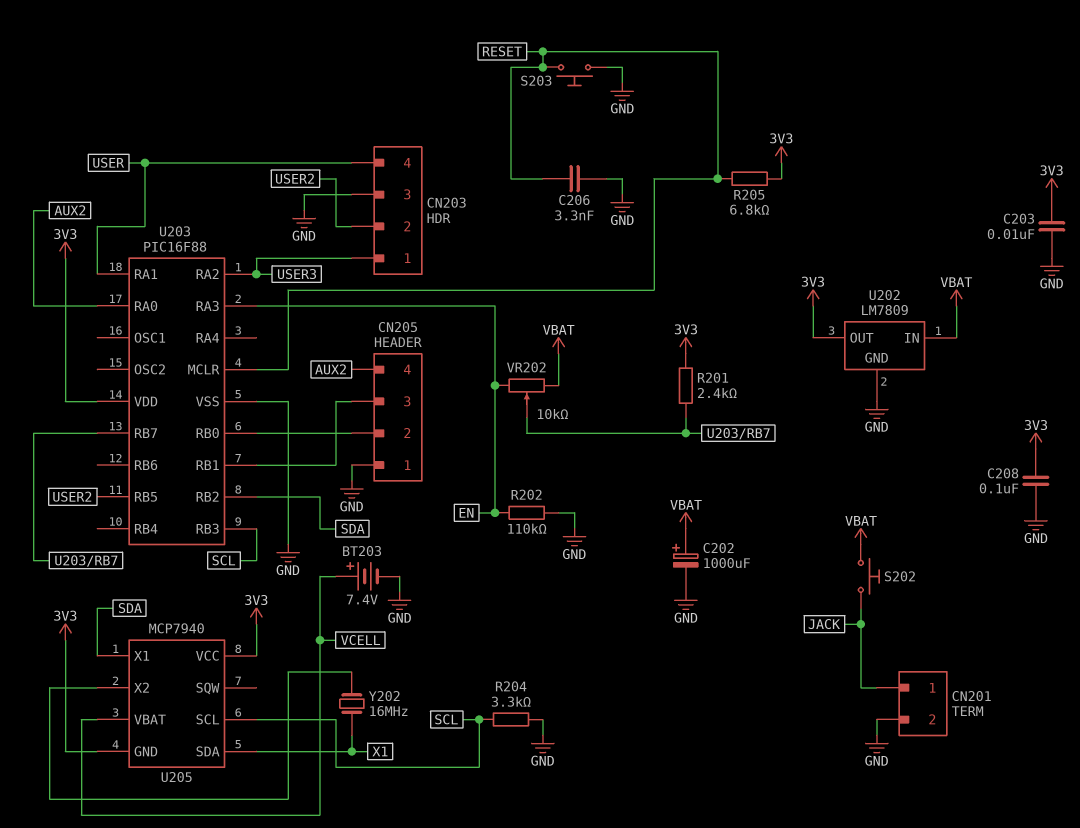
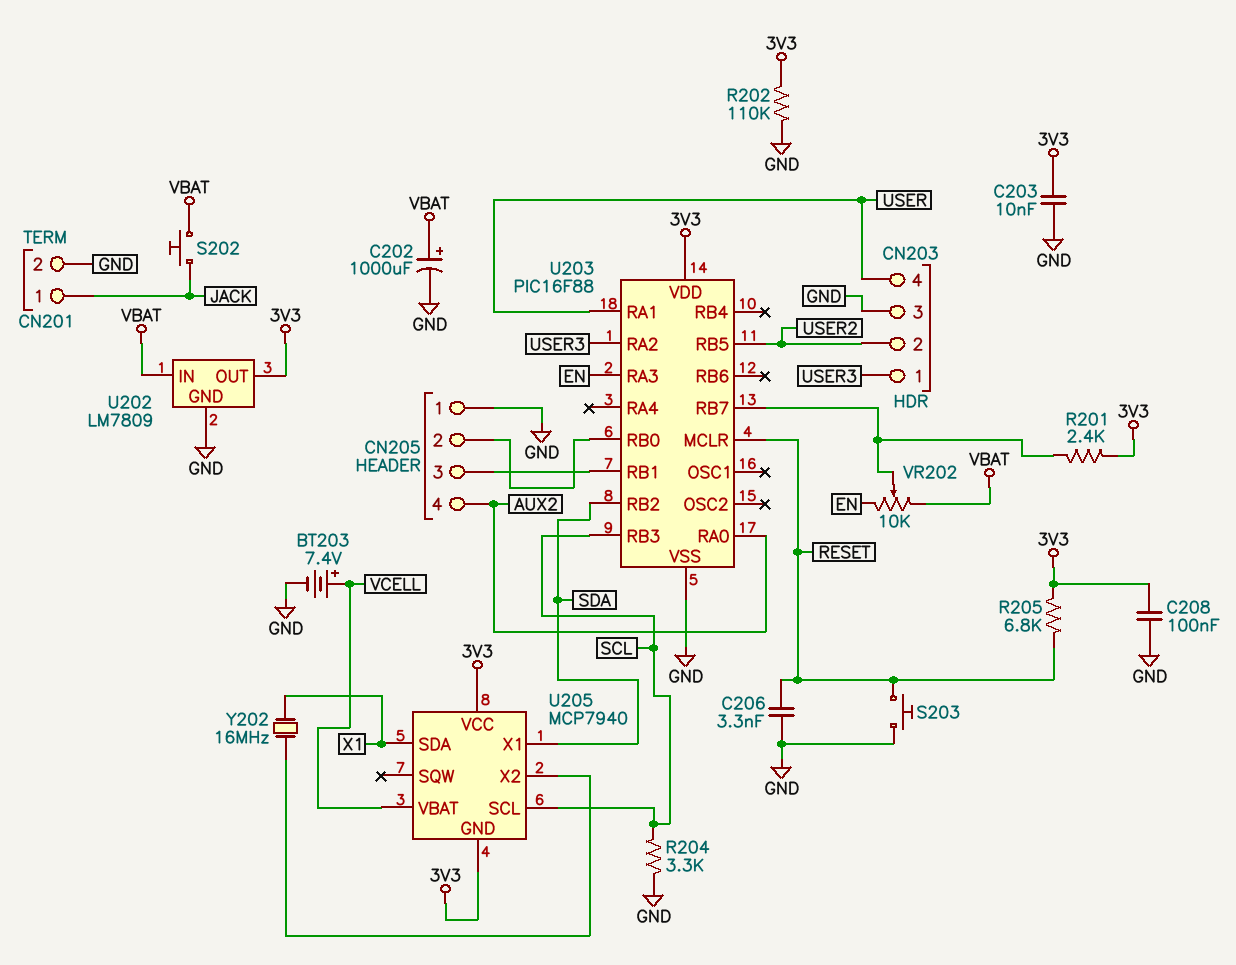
R202: 110k (EN, GND) -> 110k (3V3, GND)

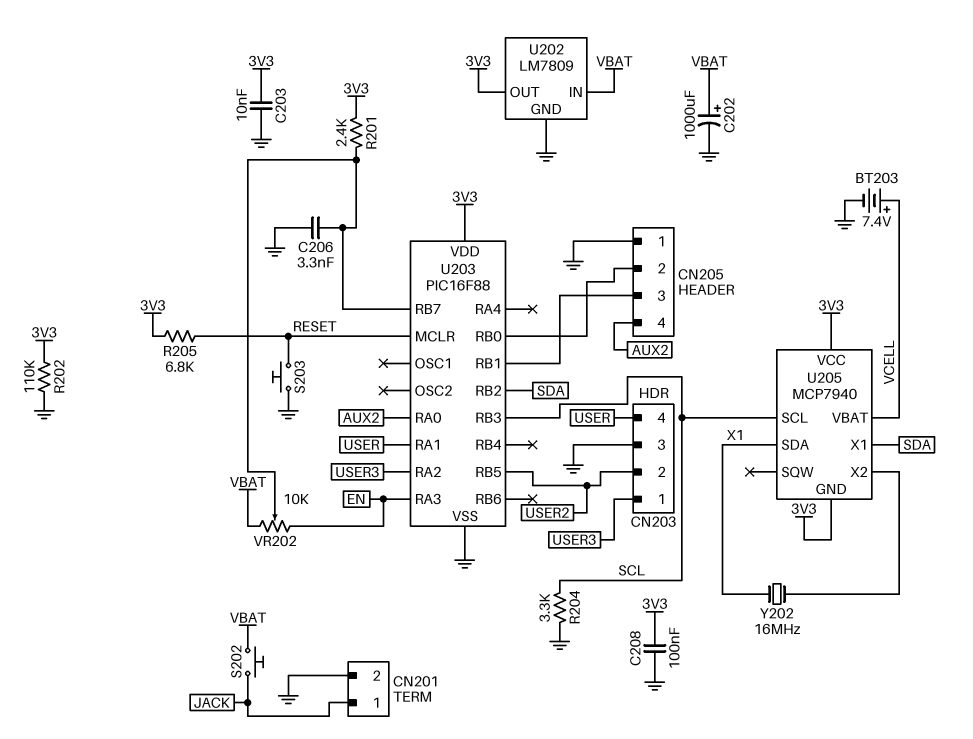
C206: 3.3nF (GND, RESET) -> 3.3nF (GND, U203/RB7)

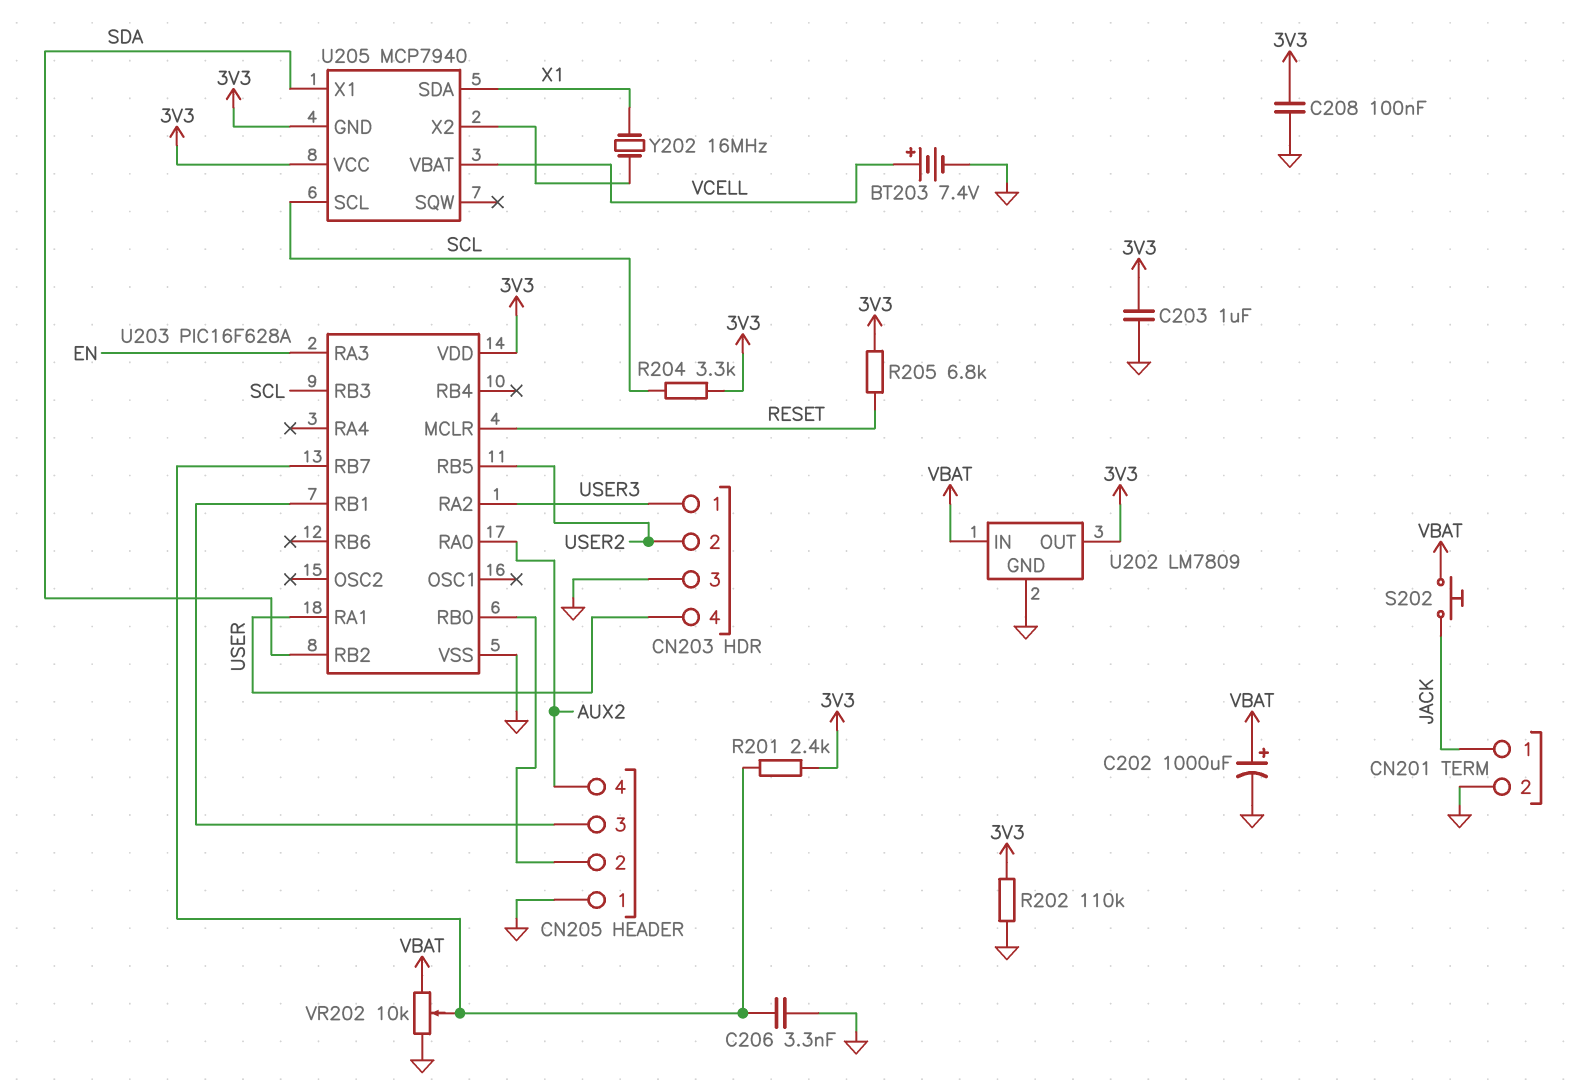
C203: 10nF (3V3, GND) -> 1uF (3V3, GND)
R204: 3.3k (GND, SCL) -> 3.3k (3V3, SCL)
S203: button (GND, RESET) -> none
U203: PIC16F88 -> PIC16F628A
VR202: 10k (EN, VBAT, wiper U203/RB7) -> 10k (GND, VBAT, wiper U203/RB7)

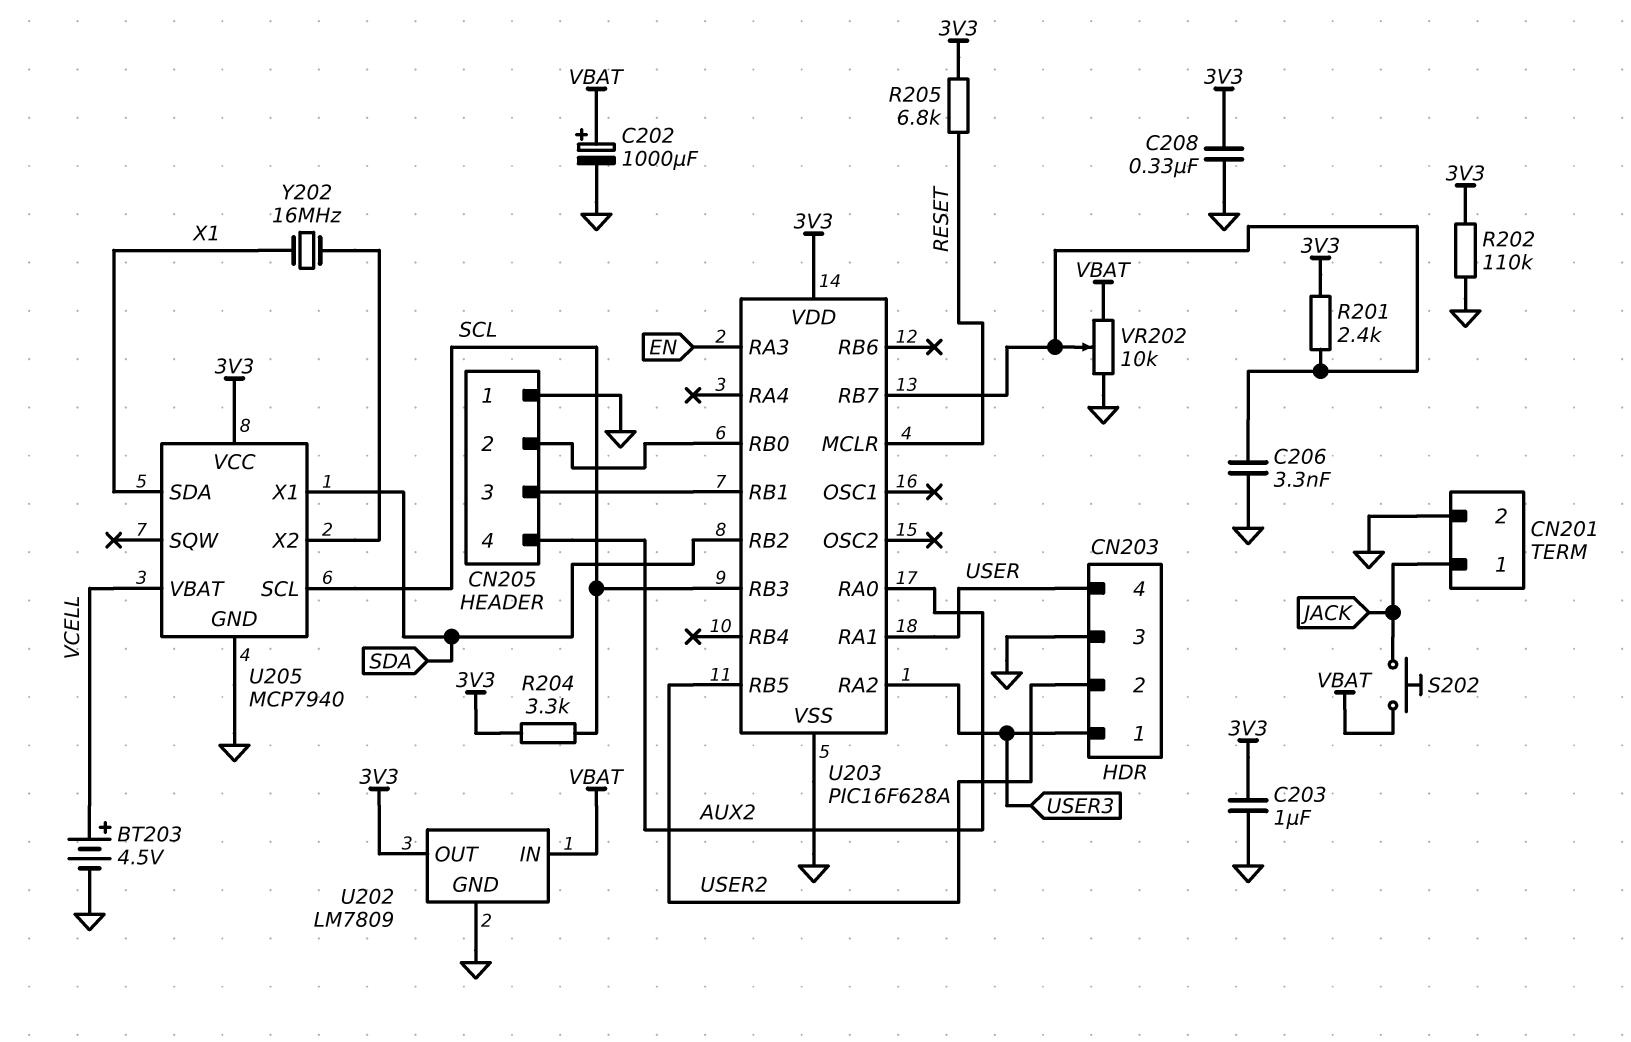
BT203: 7.4V (plus VCELL, minus GND) -> 4.5V (plus VCELL, minus GND)
C208: 100nF (3V3, GND) -> 330nF (3V3, GND)
U205 pin GND: 3V3 -> GND

